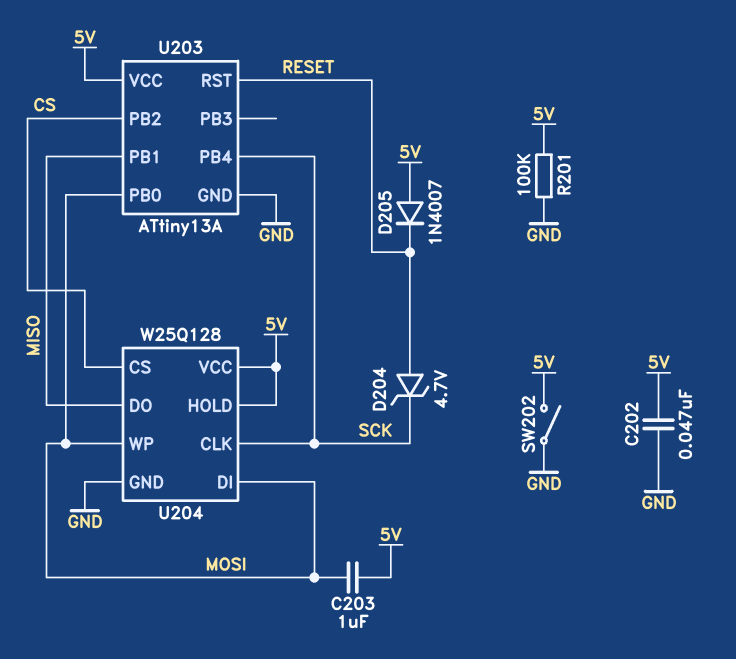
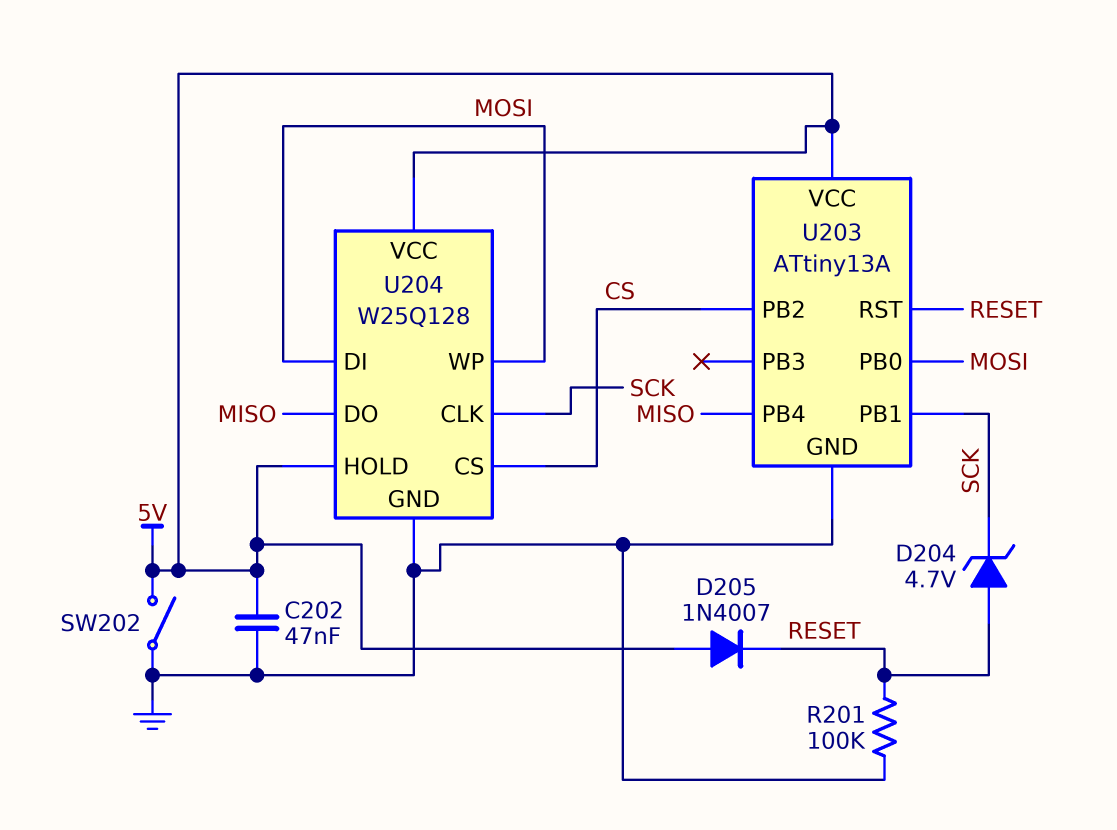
C203: 1uF (5V, MOSI) -> none
R201: 100k (5V, GND) -> 100k (GND, RESET)
U203 pin PB1: MISO -> SCK
U203 pin PB4: SCK -> MISO

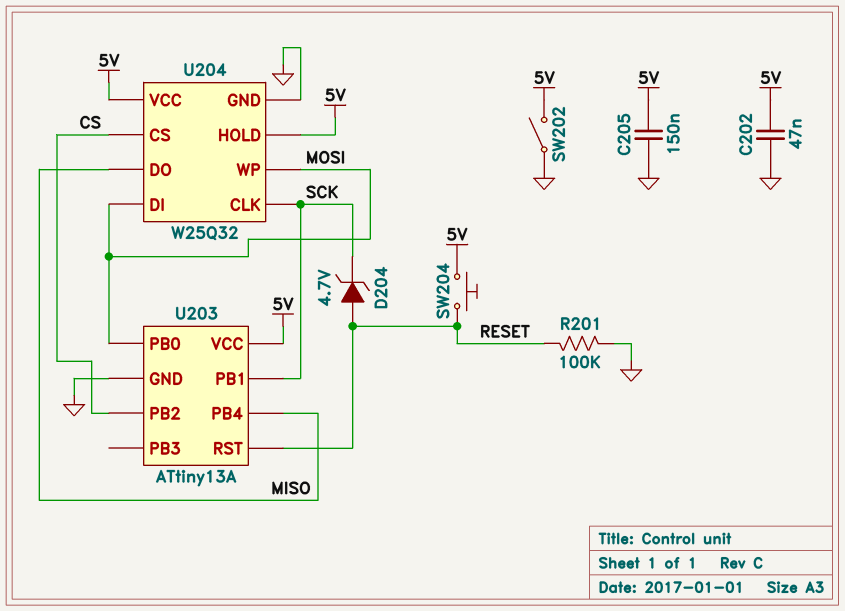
C205: none -> 150nF (5V, GND)
D205: diode 1N4007 (A 5V, K RESET) -> none
SW204: none -> button (5V, RESET)
U204: W25Q128 -> W25Q32

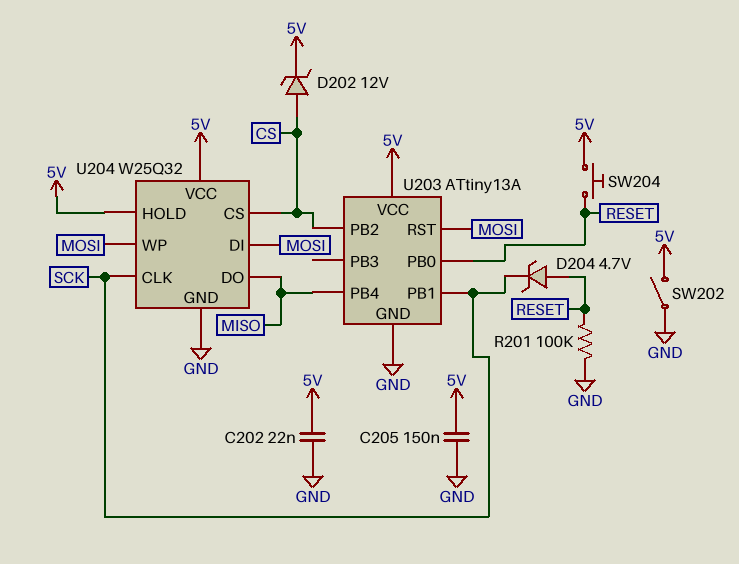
C202: 47nF (5V, GND) -> 22nF (5V, GND)
D202: none -> zener 12V (A CS, K 5V)
U203 pin PB0: MOSI -> RESET
U203 pin RST: RESET -> MOSI

